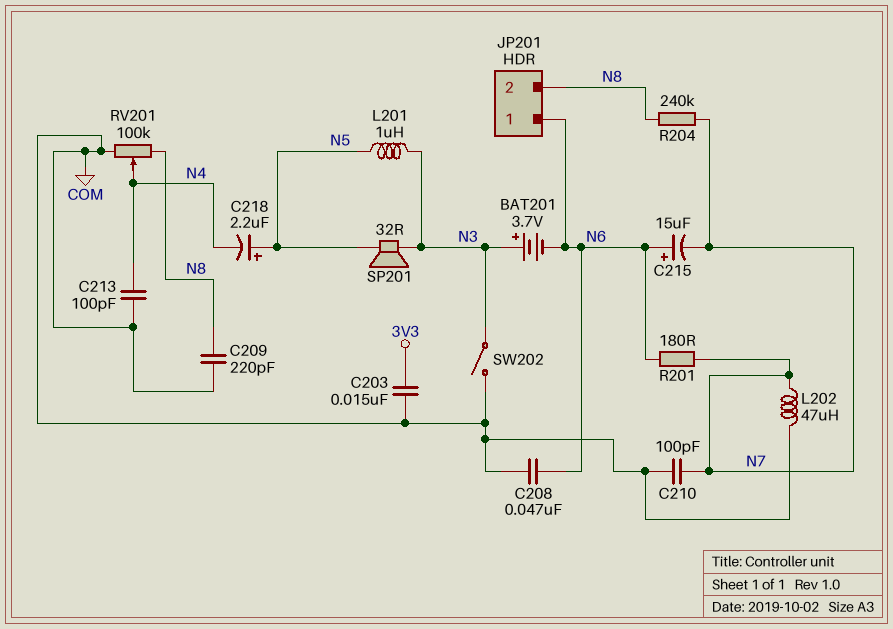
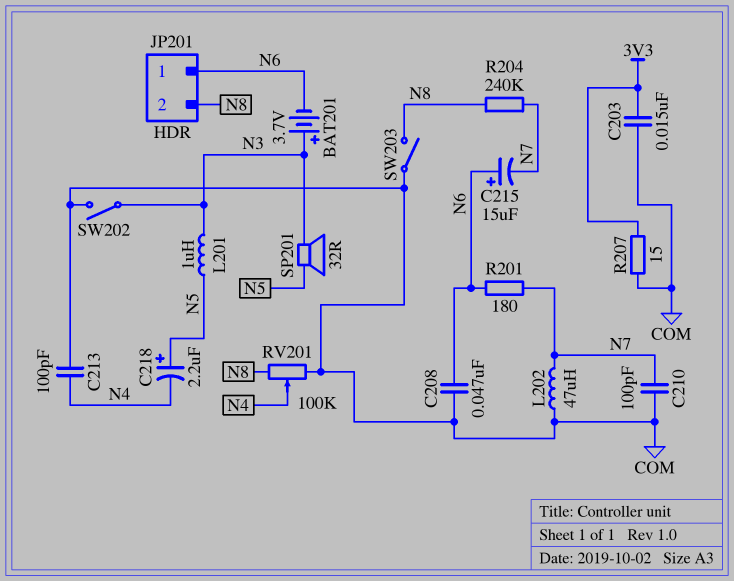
C209: 220pF (COM, N8) -> none
R207: none -> 15 (3V3, COM)
SW203: none -> switch (COM, N8)

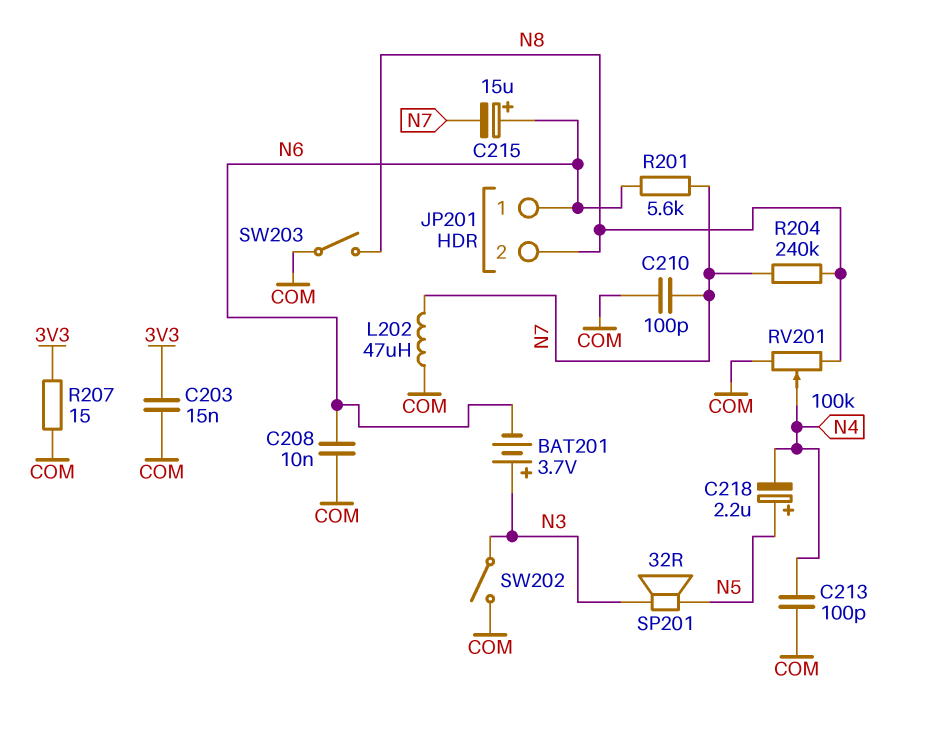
C208: 47nF (COM, N6) -> 10nF (COM, N6)
L201: 1uH (N3, N5) -> none
R201: 180 (N6, N7) -> 5.6k (N6, N7)

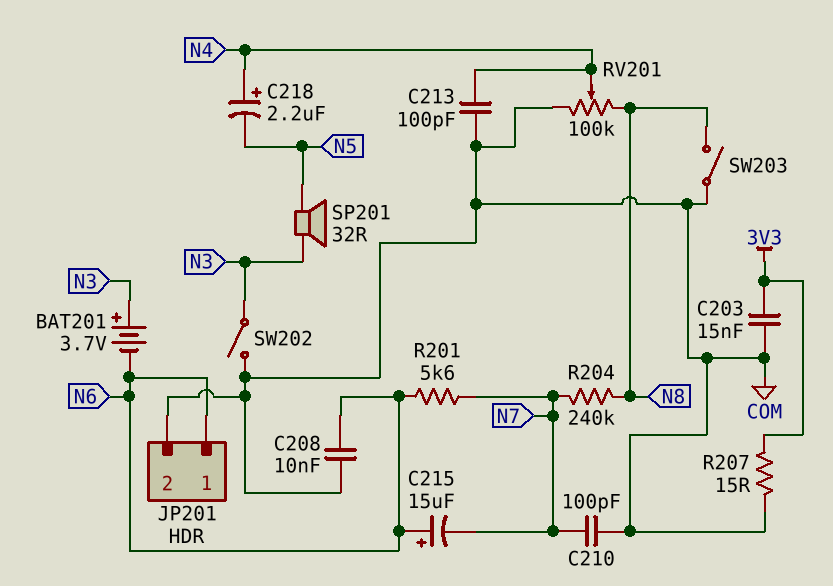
C218: 2.2uF (plus N5, minus N4) -> 2.2uF (plus N4, minus N5)
JP201 pin 2: N8 -> COM
L202: 47uH (COM, N7) -> none

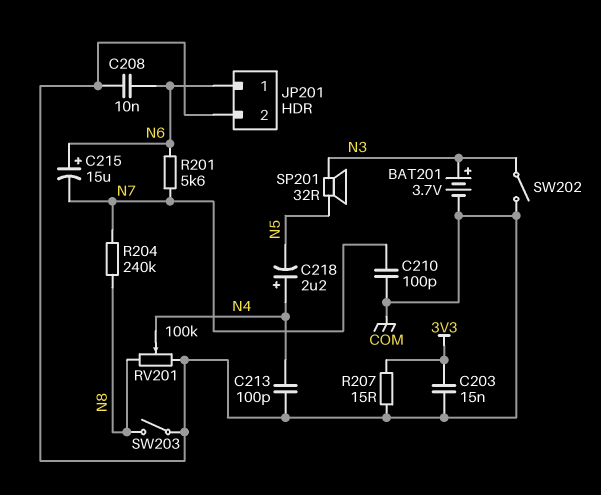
BAT201: 3.7V (plus N3, minus N6) -> 3.7V (plus N3, minus COM)

